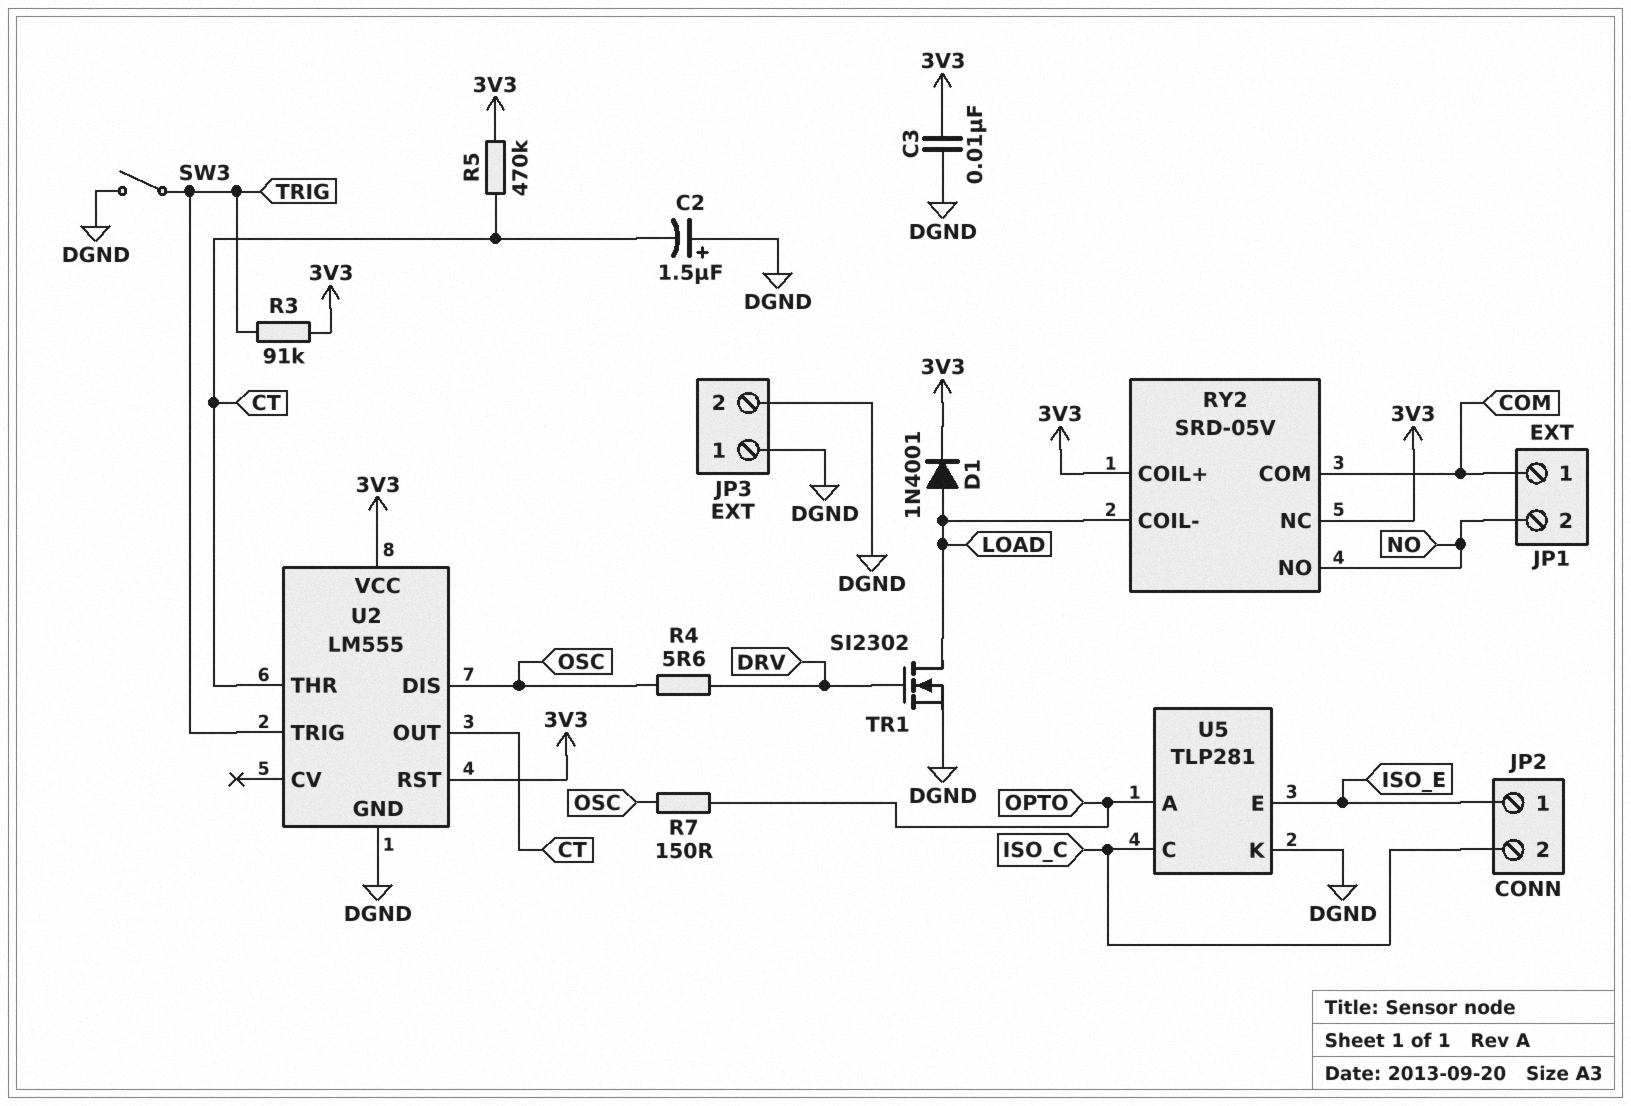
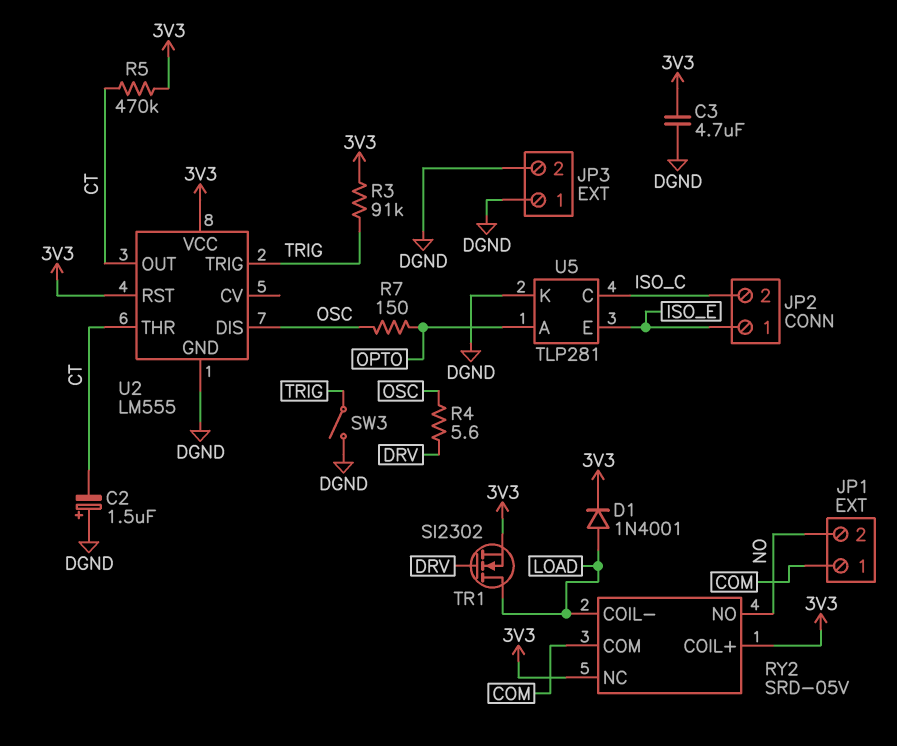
C3: 10nF (3V3, DGND) -> 4.7uF (3V3, DGND)
TR1: NMOS SI2302 (G DRV, D LOAD, S DGND) -> NMOS SI2302 (G DRV, D LOAD, S 3V3)

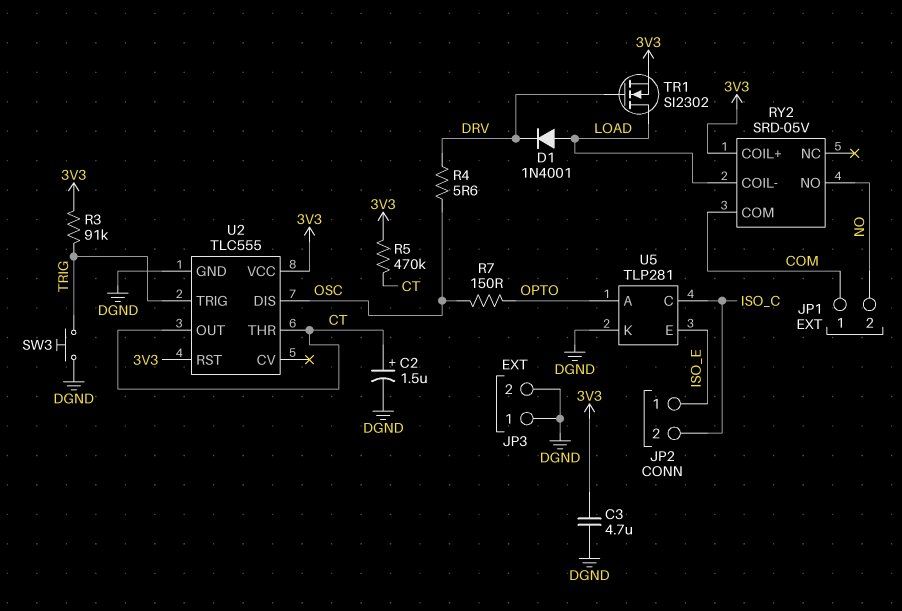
C2: 1.5uF (plus DGND, minus CT) -> 1.5uF (plus CT, minus DGND)
D1: diode 1N4001 (A LOAD, K 3V3) -> diode 1N4001 (A LOAD, K DRV)
RY2 pin NC: 3V3 -> none
SW3: switch (DGND, TRIG) -> button (DGND, TRIG)
U2: LM555 -> TLC555

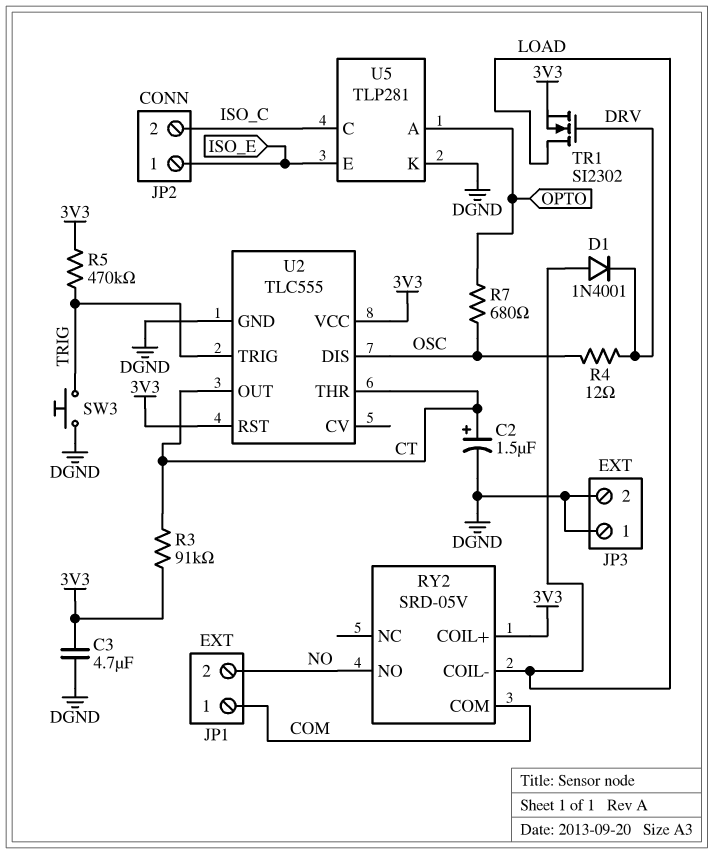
R3: 91k (3V3, TRIG) -> 91k (3V3, CT)
R4: 5.6 (DRV, OSC) -> 12 (DRV, OSC)
R5: 470k (3V3, CT) -> 470k (3V3, TRIG)
R7: 150 (OPTO, OSC) -> 680 (OPTO, OSC)

